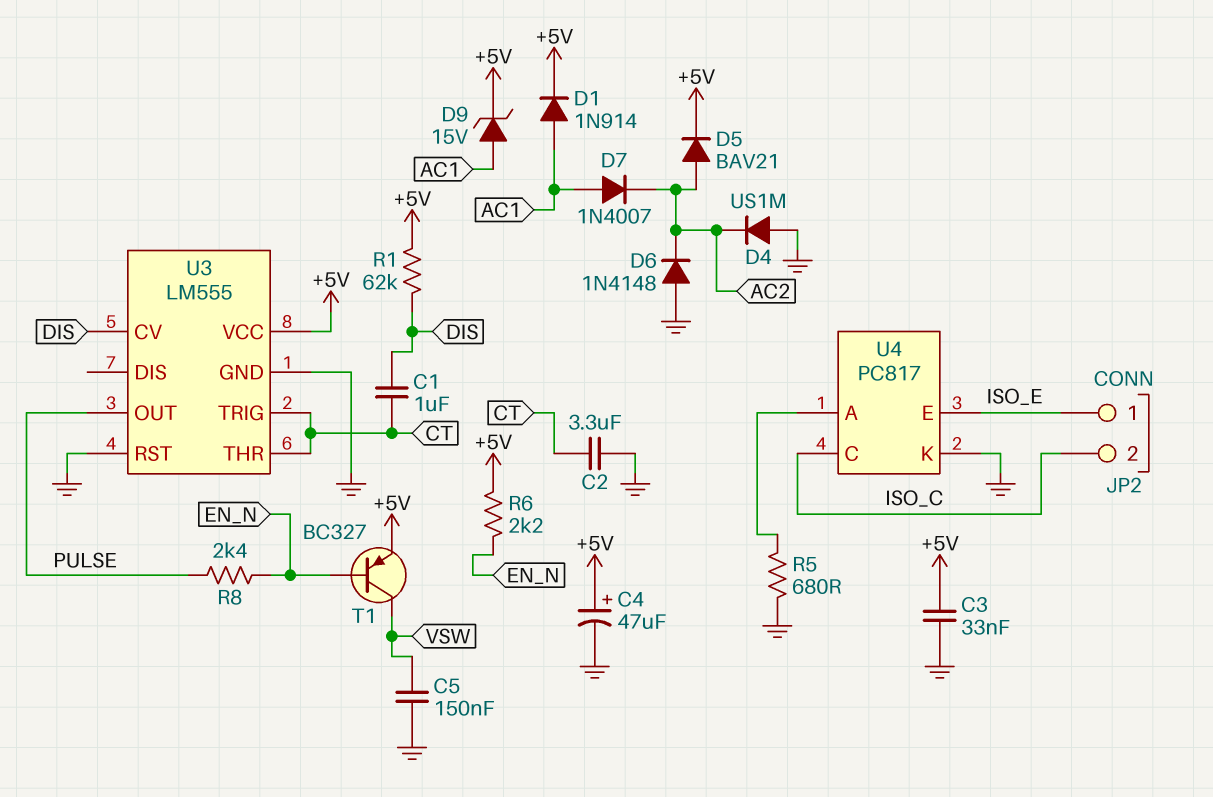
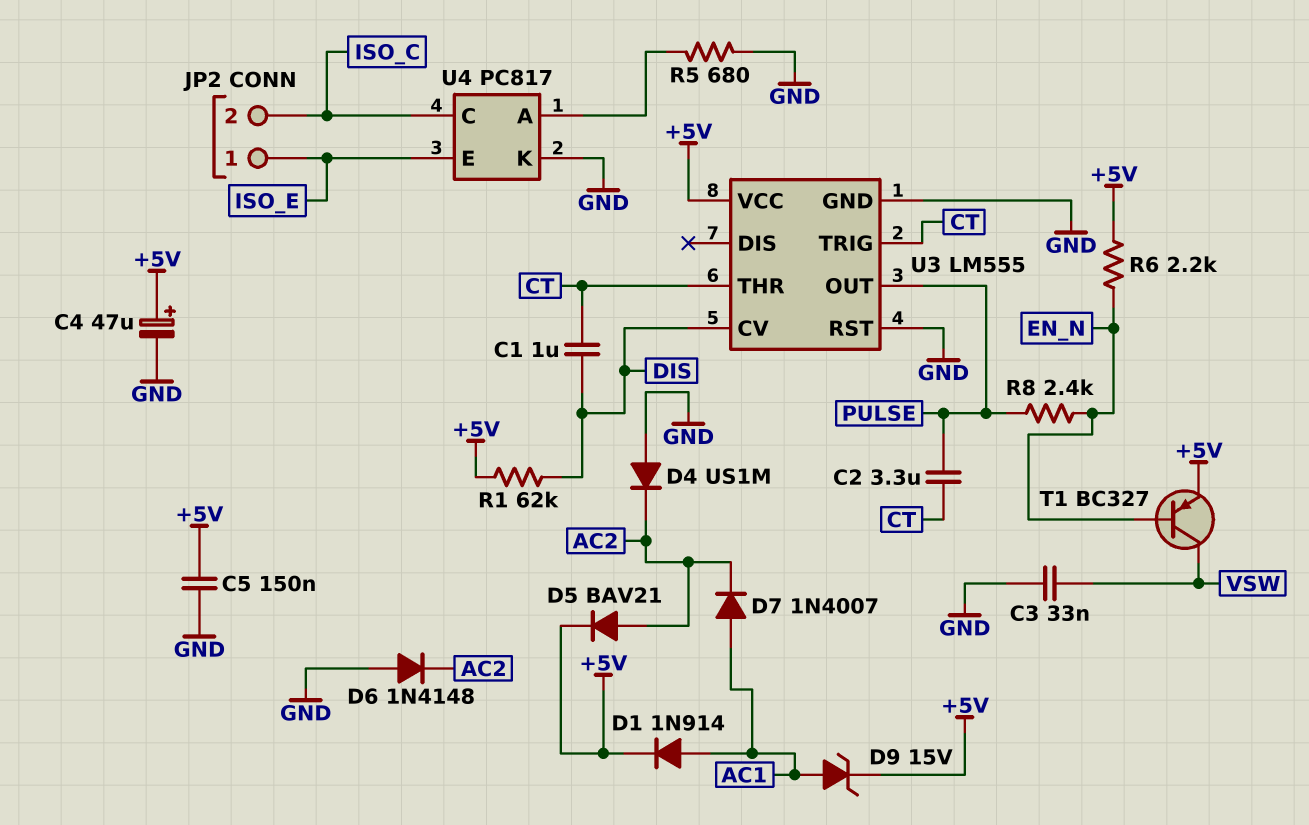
C2: 3.3uF (CT, GND) -> 3.3uF (CT, PULSE)
C3: 33nF (+5V, GND) -> 33nF (GND, VSW)
C5: 150nF (GND, VSW) -> 150nF (+5V, GND)

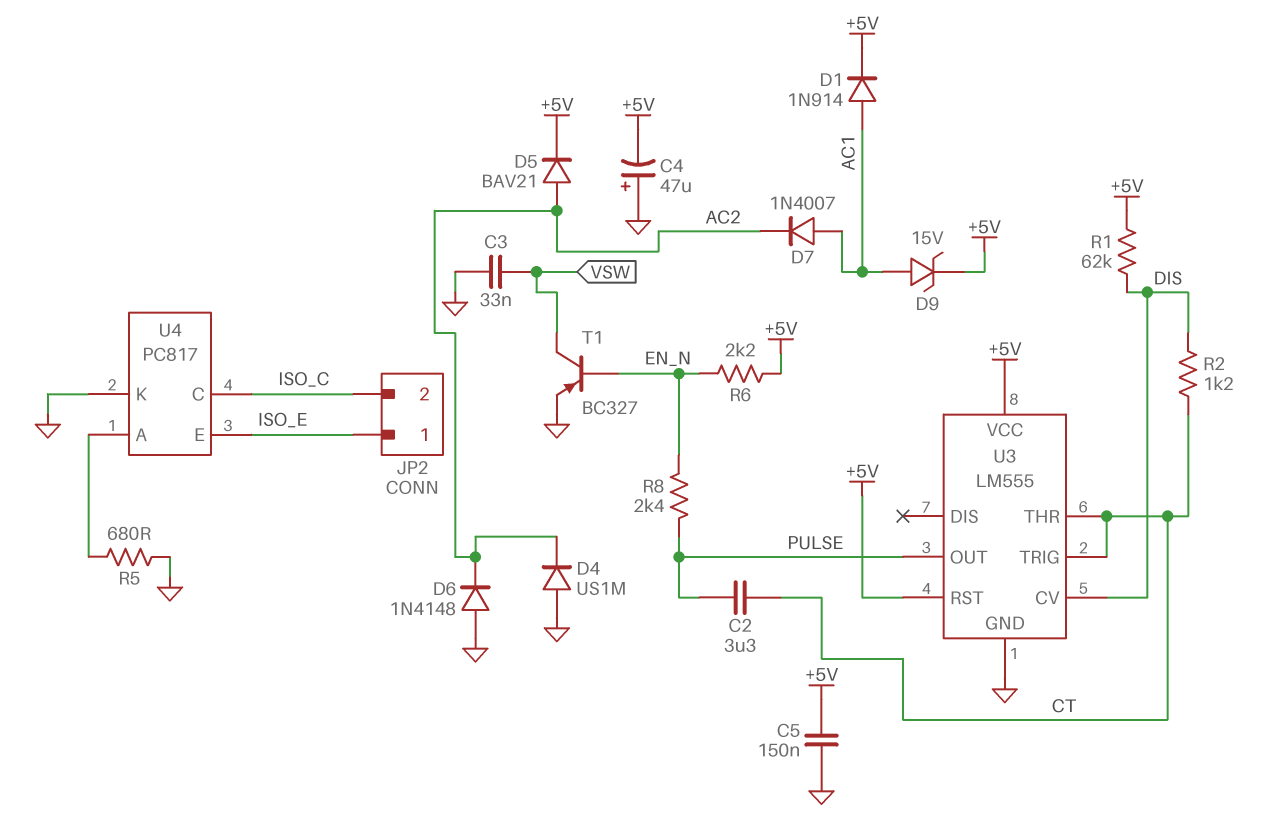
C1: 1uF (CT, DIS) -> none
C4: 47uF (plus +5V, minus GND) -> 47uF (plus GND, minus +5V)
R2: none -> 1.2k (CT, DIS)
T1: PNP BC327 (B EN_N, C VSW, E +5V) -> PNP BC327 (B EN_N, C VSW, E GND)
U3 pin RST: GND -> +5V

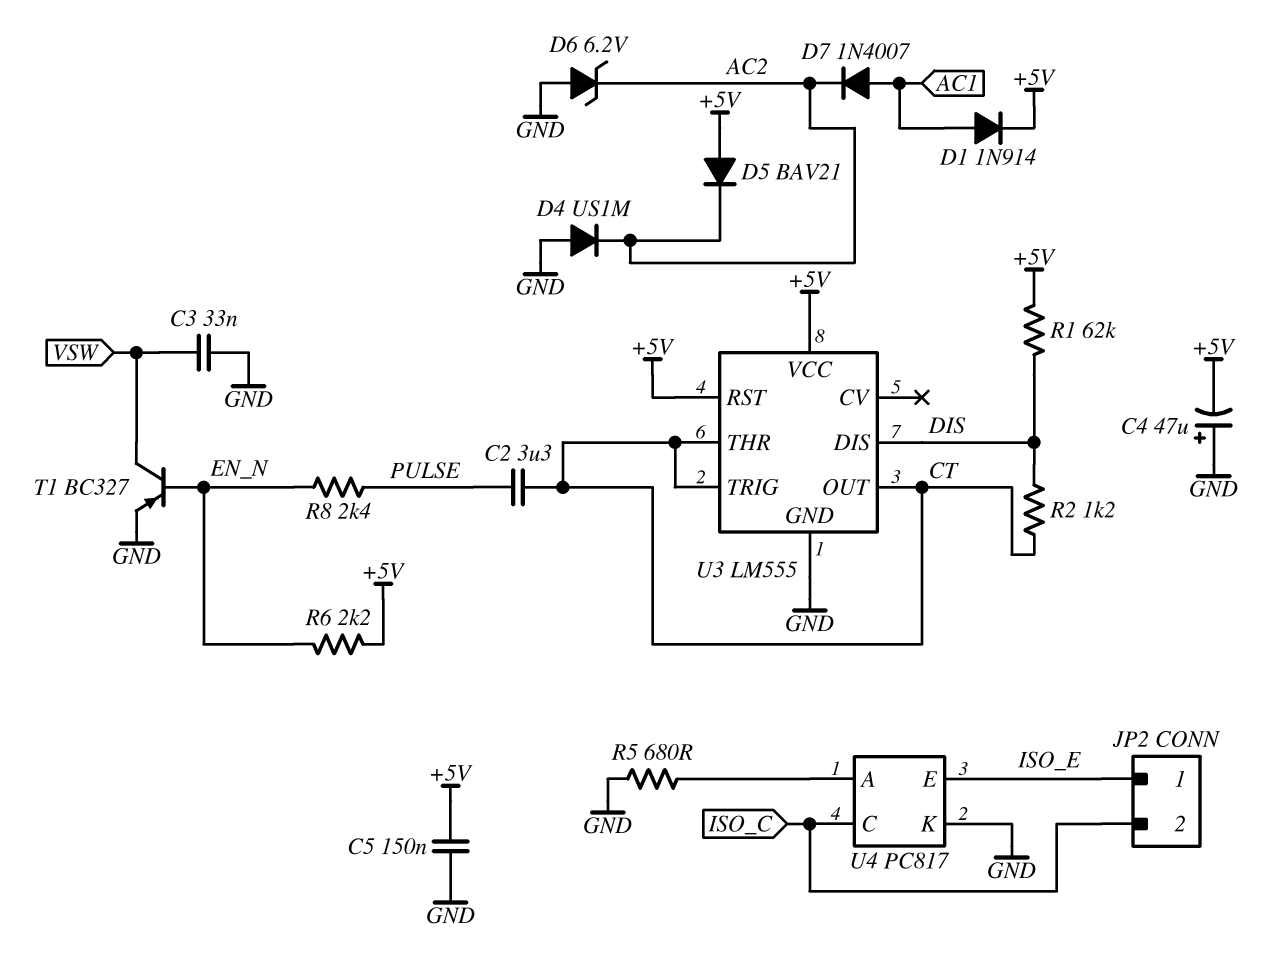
D5: diode BAV21 (A AC2, K +5V) -> diode BAV21 (A +5V, K AC2)
D6: diode 1N4148 (A GND, K AC2) -> zener 6.2V (A GND, K AC2)
D9: zener 15V (A AC1, K +5V) -> none
U3 pin CV: DIS -> none
U3 pin DIS: none -> DIS
U3 pin OUT: PULSE -> CT

